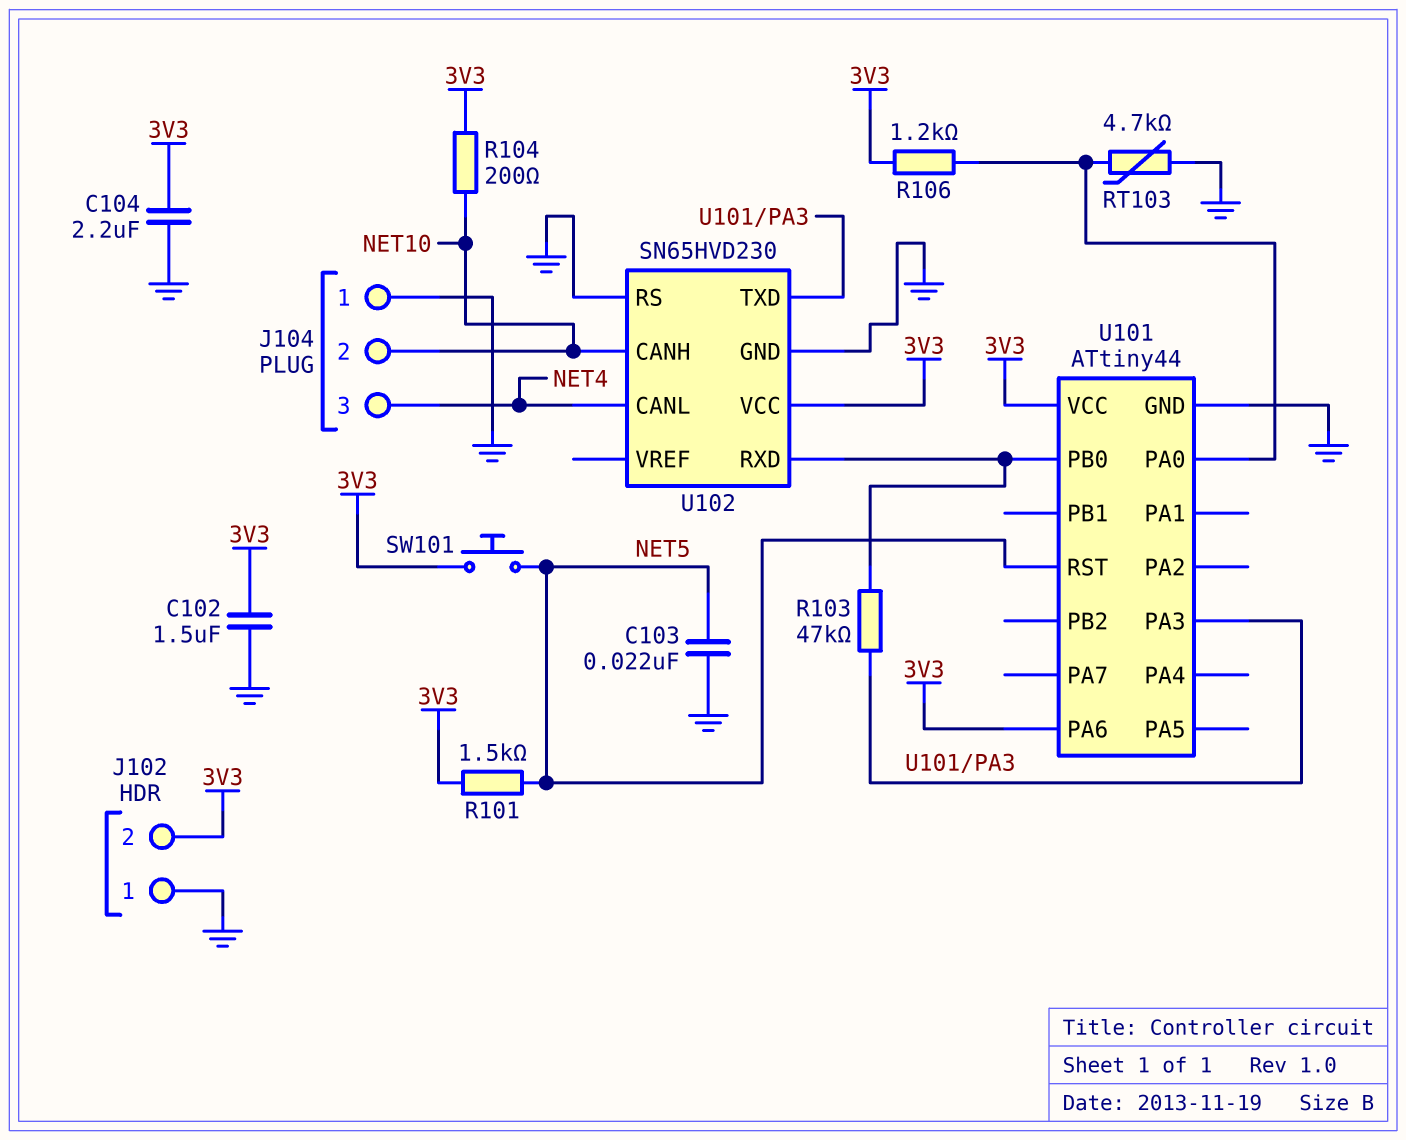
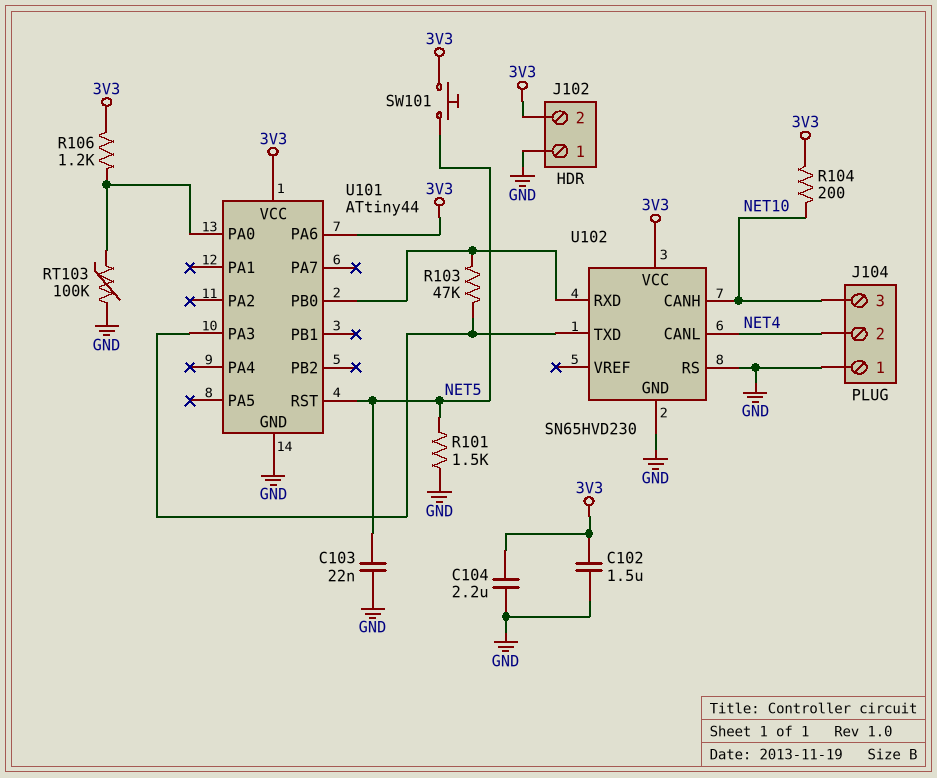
J104 pin 2: NET10 -> NET4
J104 pin 3: NET4 -> NET10
R101: 1.5k (3V3, NET5) -> 1.5k (GND, NET5)
RT103: 4.7k (GND, U101/PA0) -> 100k (GND, U101/PA0)

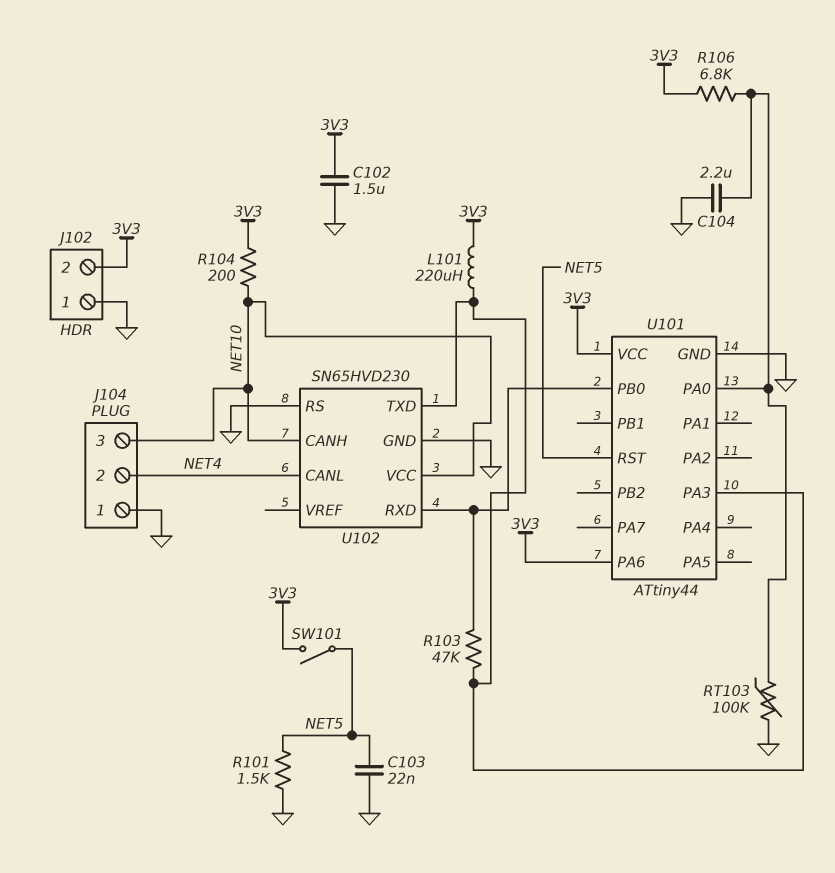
C104: 2.2uF (3V3, GND) -> 2.2uF (GND, U101/PA0)
L101: none -> 220uH (3V3, U101/PA3)
R106: 1.2k (3V3, U101/PA0) -> 6.8k (3V3, U101/PA0)
SW101: button (3V3, NET5) -> switch (3V3, NET5)
U102 pin VCC: 3V3 -> NET10

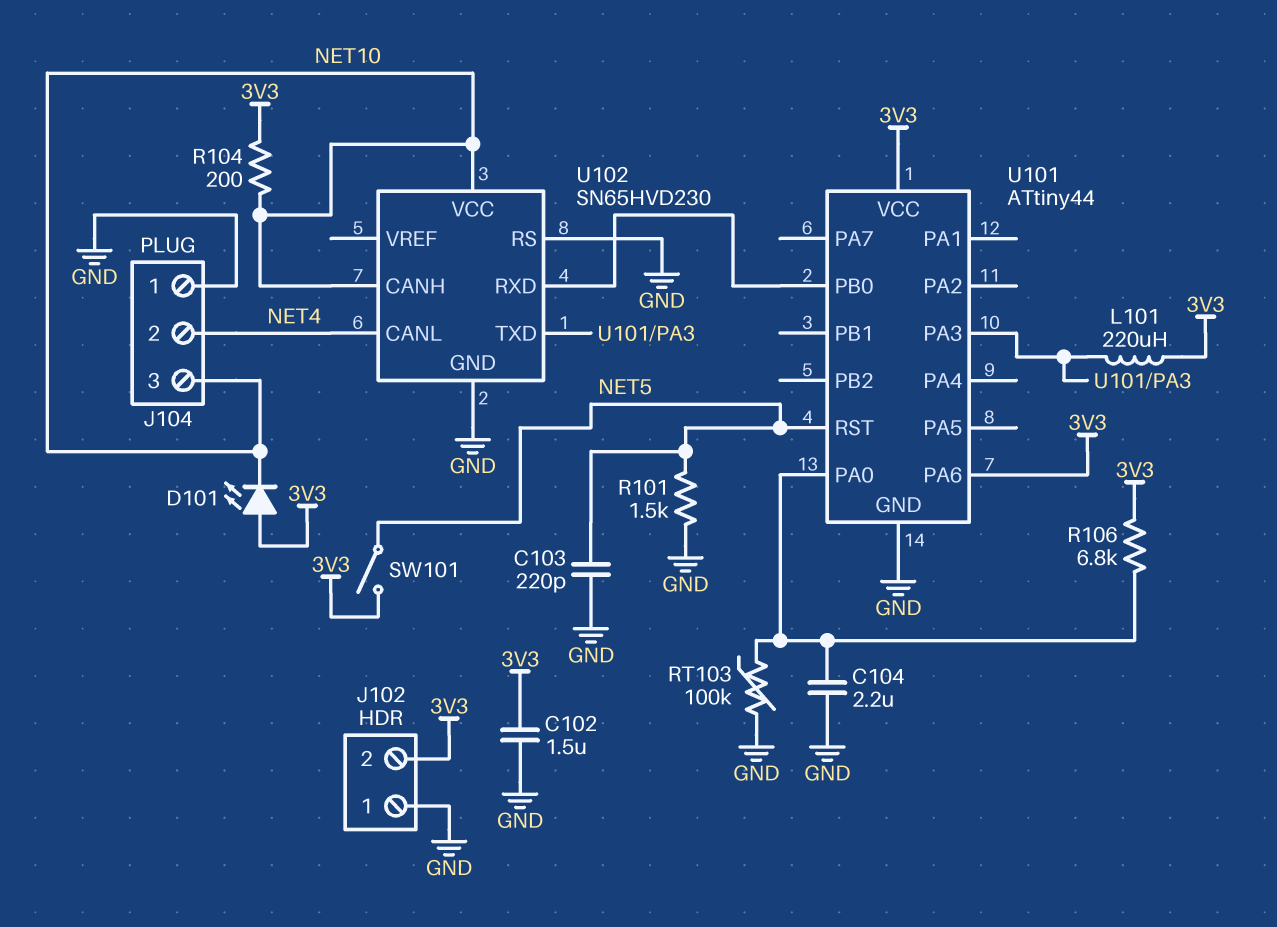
C103: 22nF (GND, NET5) -> 220pF (GND, NET5)
D101: none -> LED (A 3V3, K NET10)
R103: 47k (U101/PA3, U101/PB0) -> none

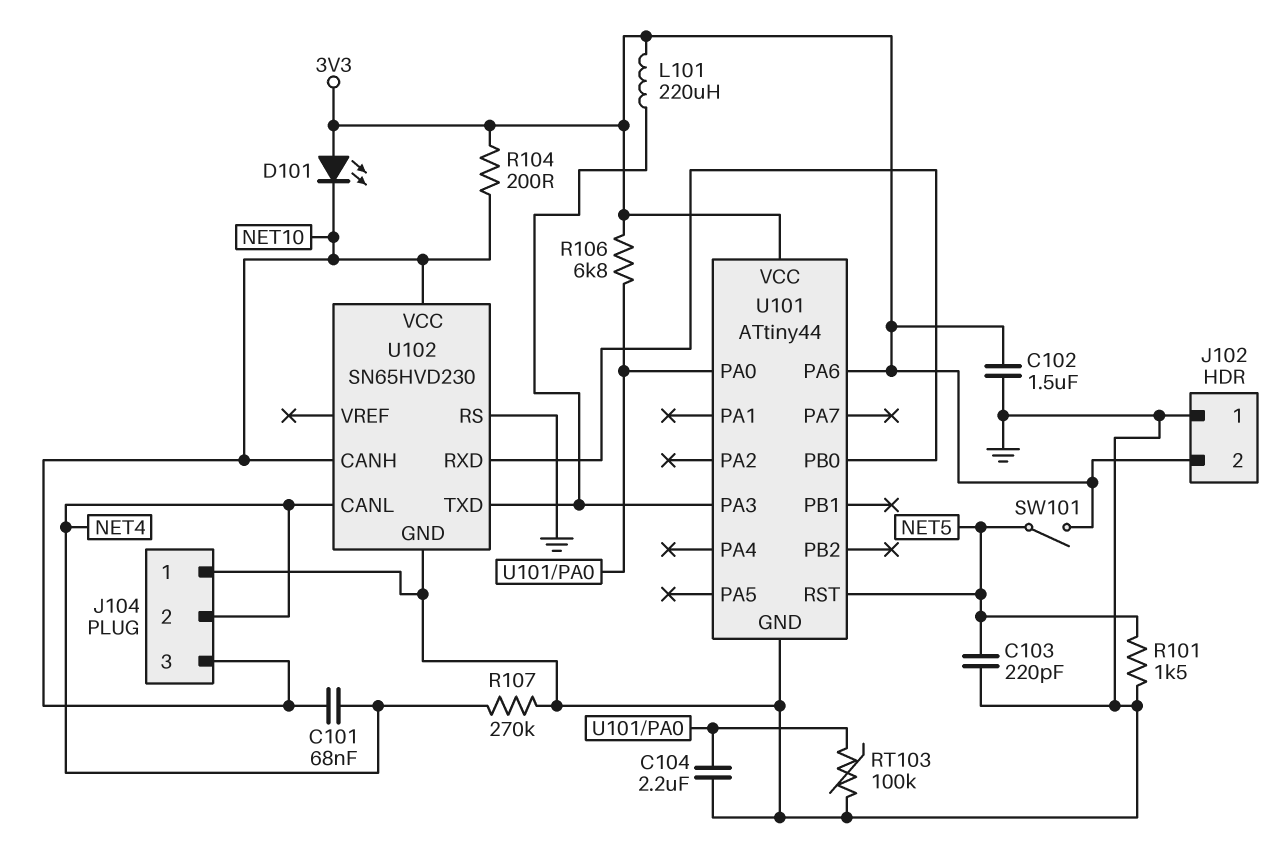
C101: none -> 68nF (NET4, NET10)
R107: none -> 270k (GND, NET4)

